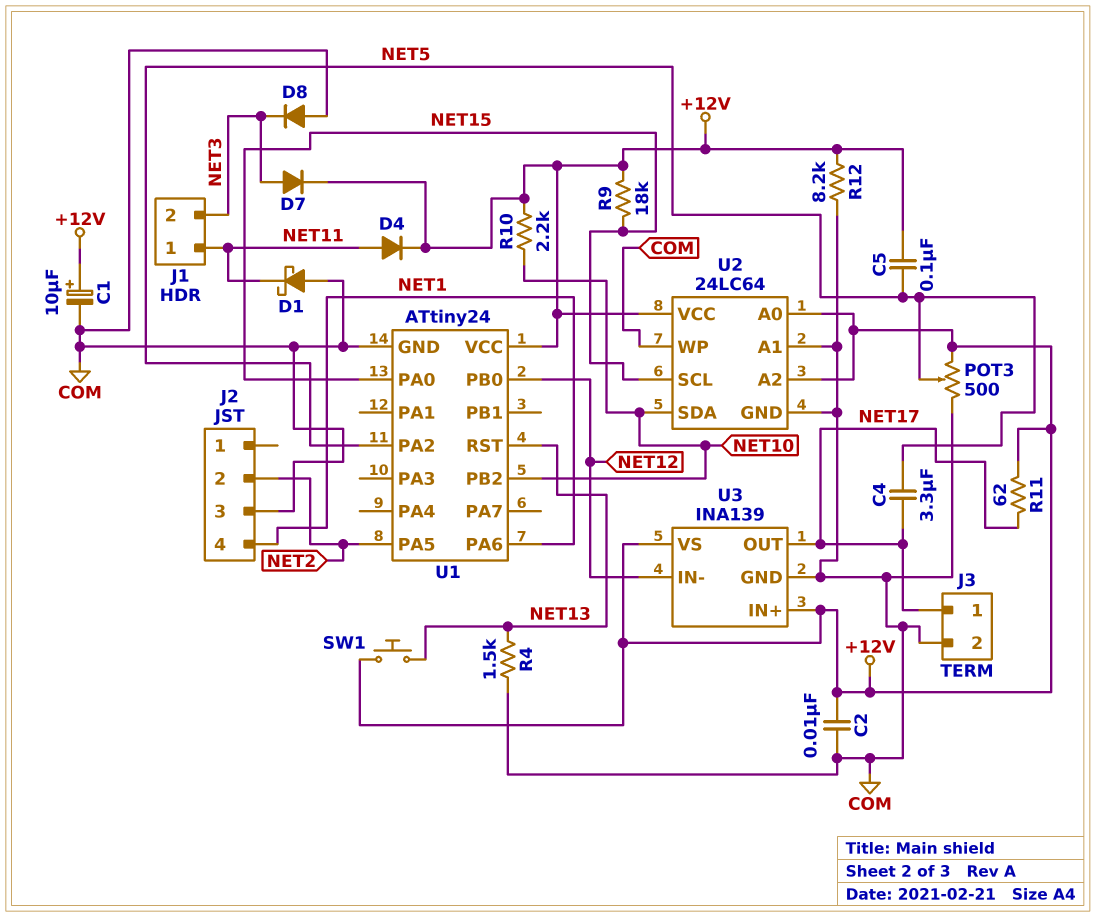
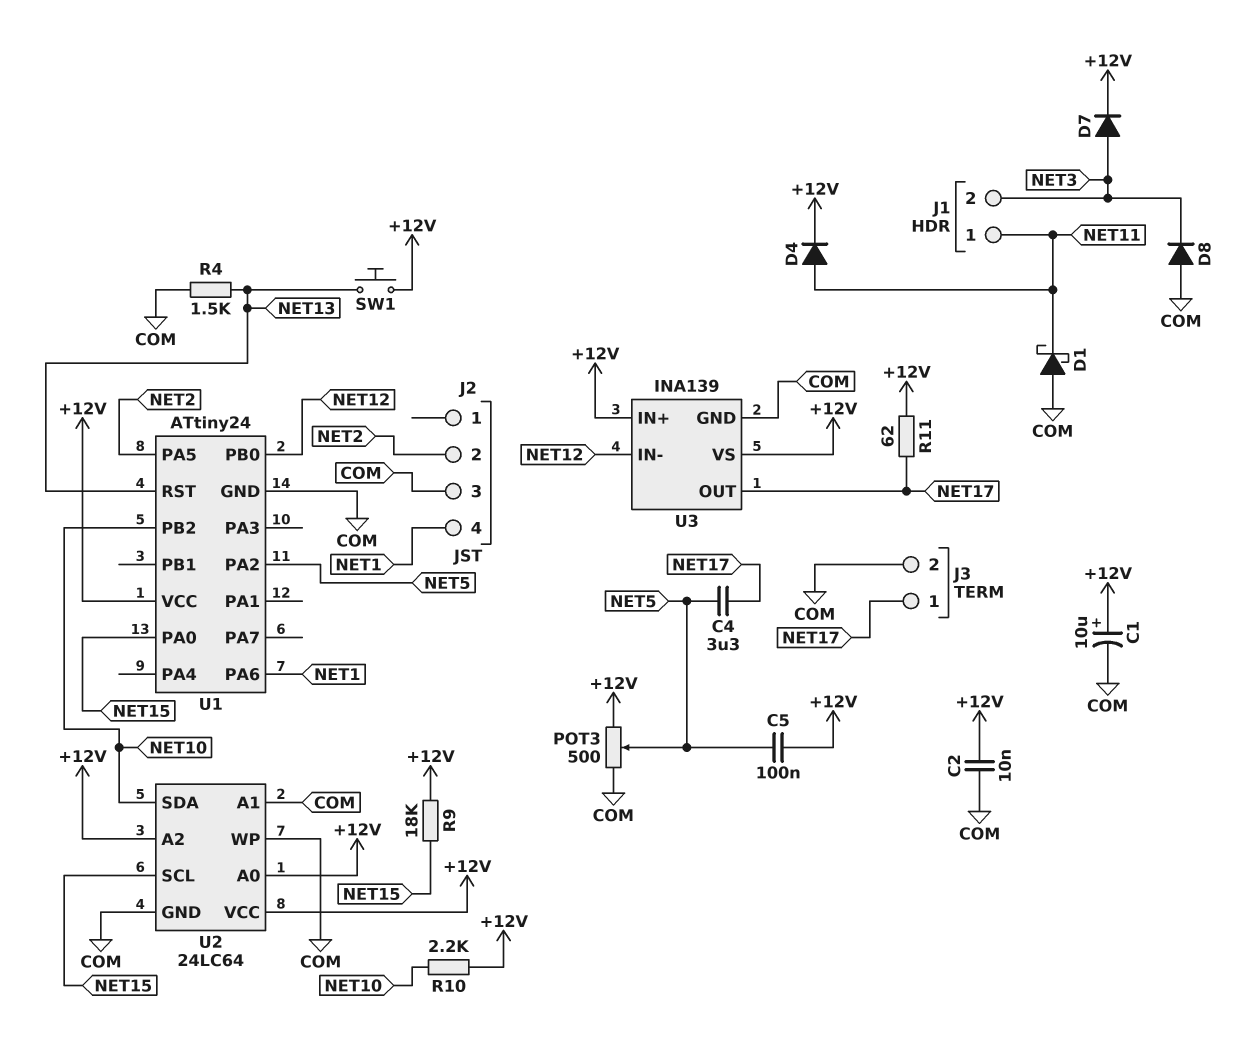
R12: 8.2k (+12V, COM) -> none

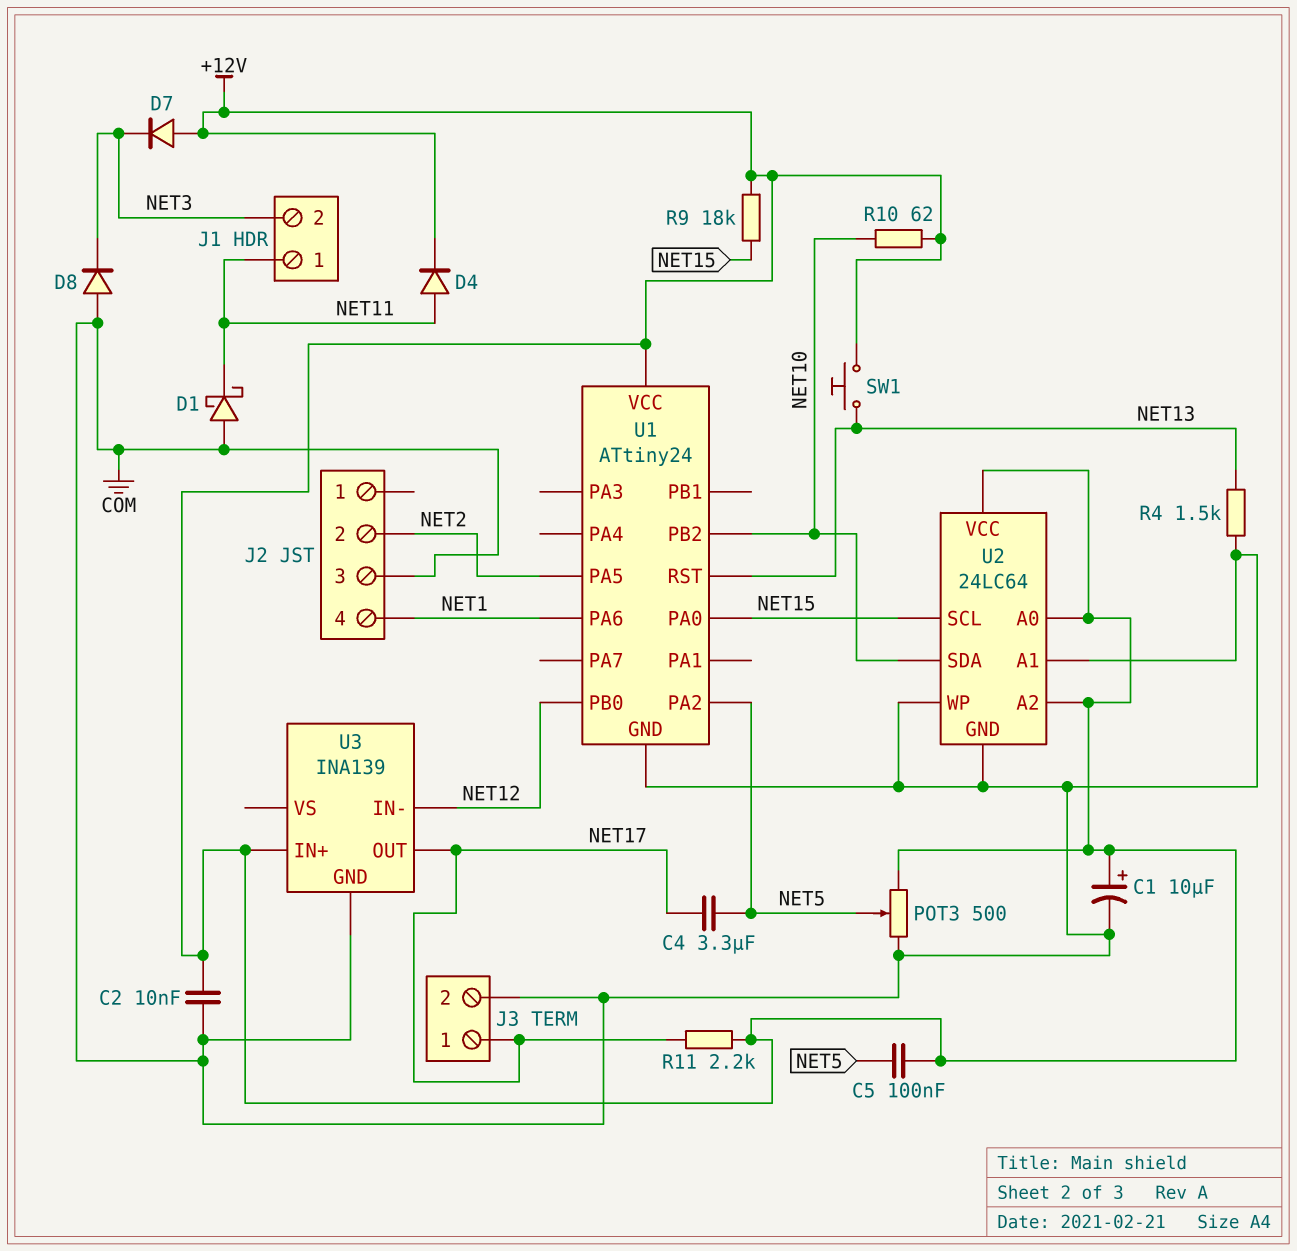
D7: diode (A NET3, K +12V) -> diode (A +12V, K NET3)
R10: 2.2k (+12V, NET10) -> 62 (+12V, NET10)
R11: 62 (+12V, NET17) -> 2.2k (+12V, NET17)
U3 pin VS: +12V -> none

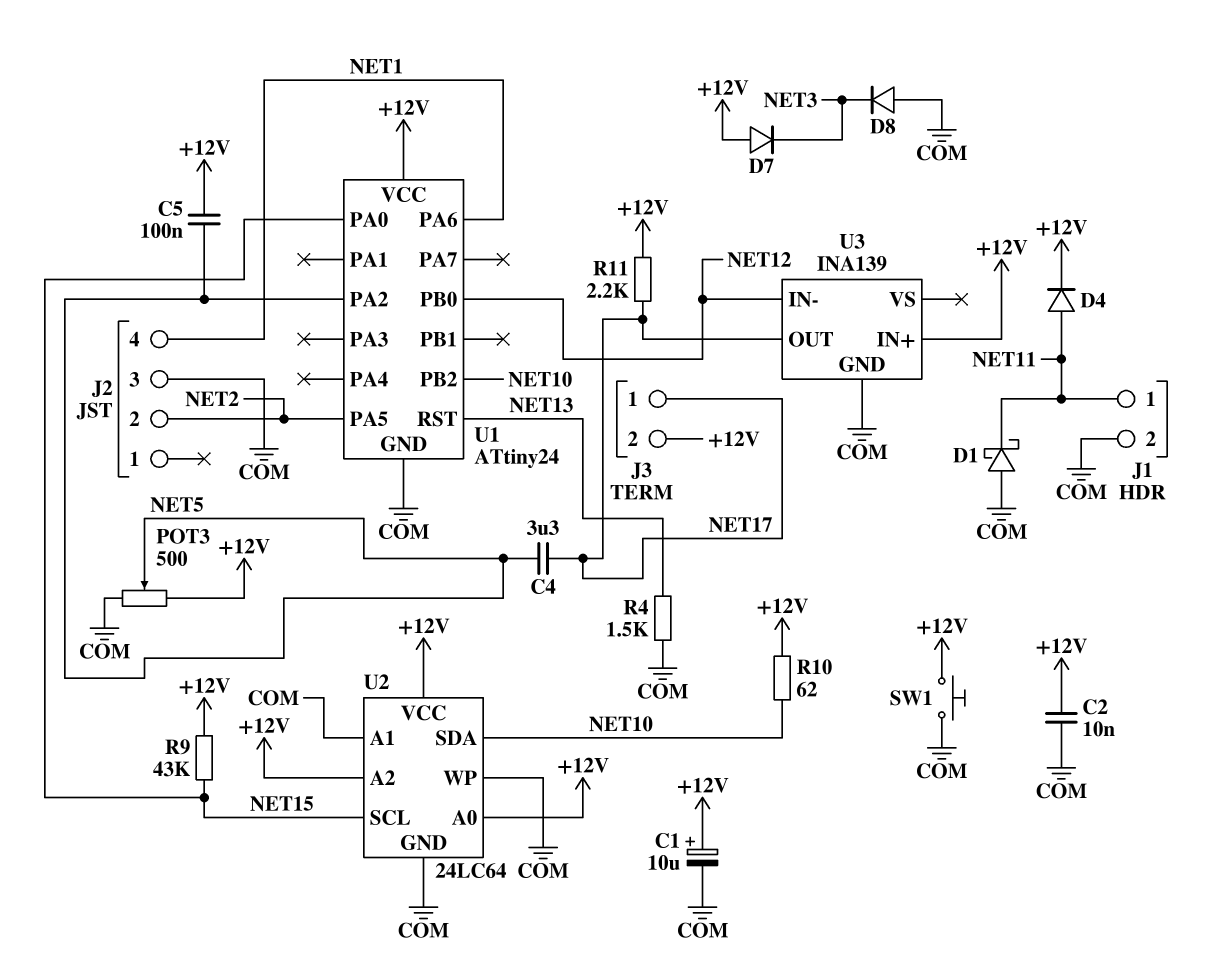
J1 pin 2: NET3 -> COM
J3 pin 2: COM -> +12V
R9: 18k (+12V, NET15) -> 43k (+12V, NET15)
SW1: button (+12V, NET13) -> button (+12V, COM)

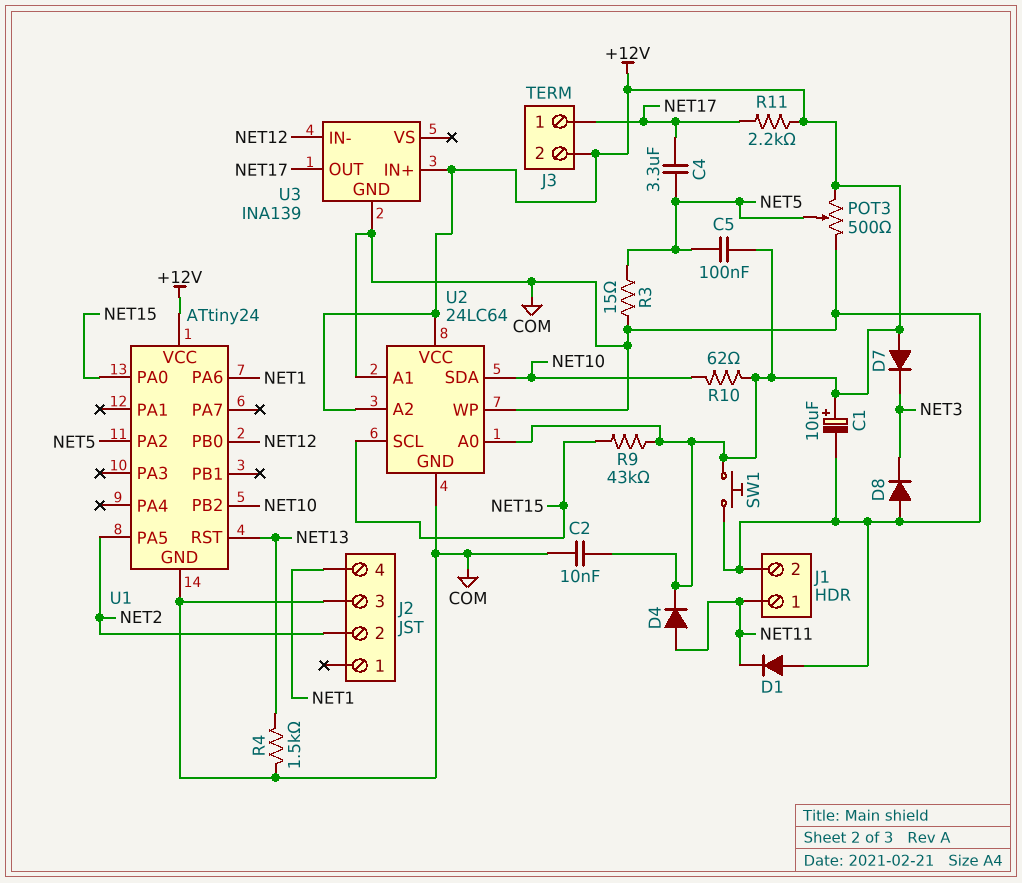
D1: schottky (A COM, K NET11) -> diode (A COM, K NET11)
R3: none -> 15 (COM, NET5)

